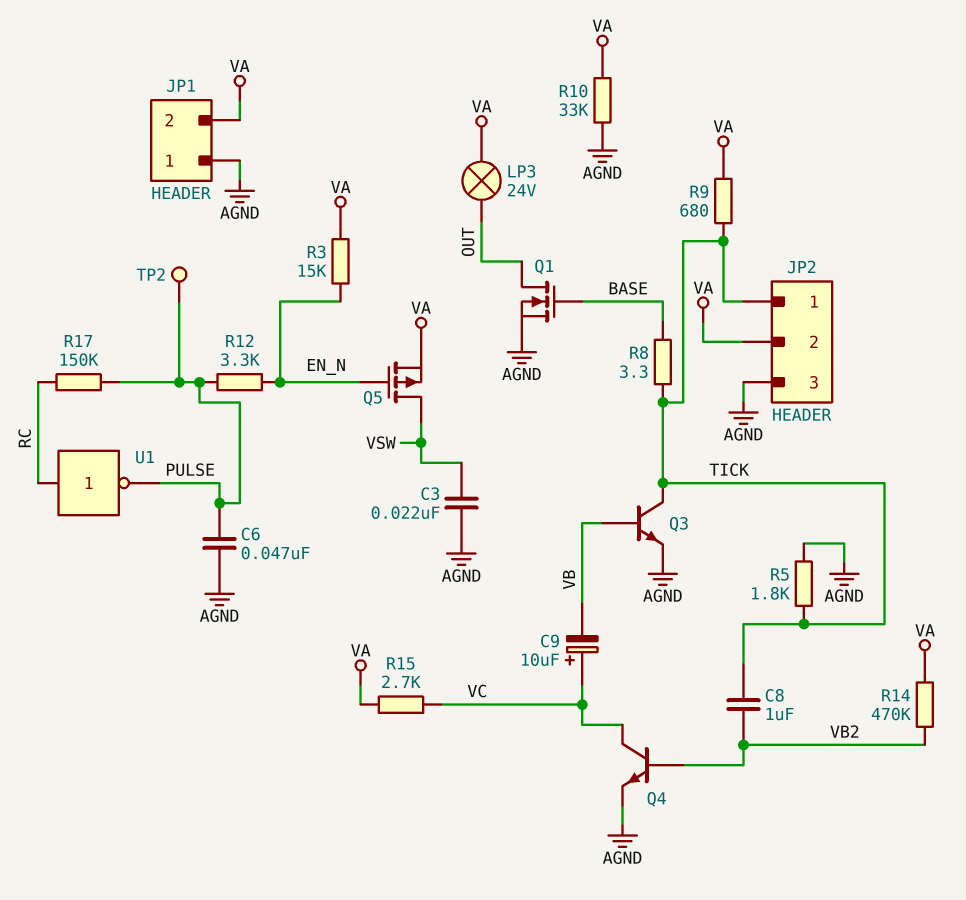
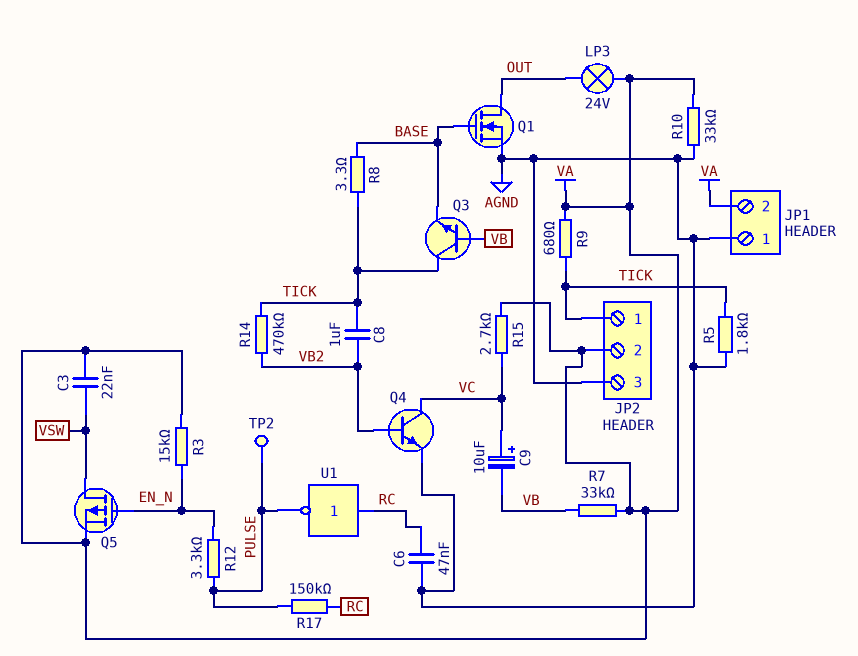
C3: 22nF (AGND, VSW) -> 22nF (VA, VSW)
C6: 47nF (AGND, PULSE) -> 47nF (AGND, RC)
Q3: NPN (B VB, C TICK, E AGND) -> NPN (B VB, C TICK, E BASE)
R7: none -> 33k (VA, VB)
R14: 470k (VA, VB2) -> 470k (TICK, VB2)

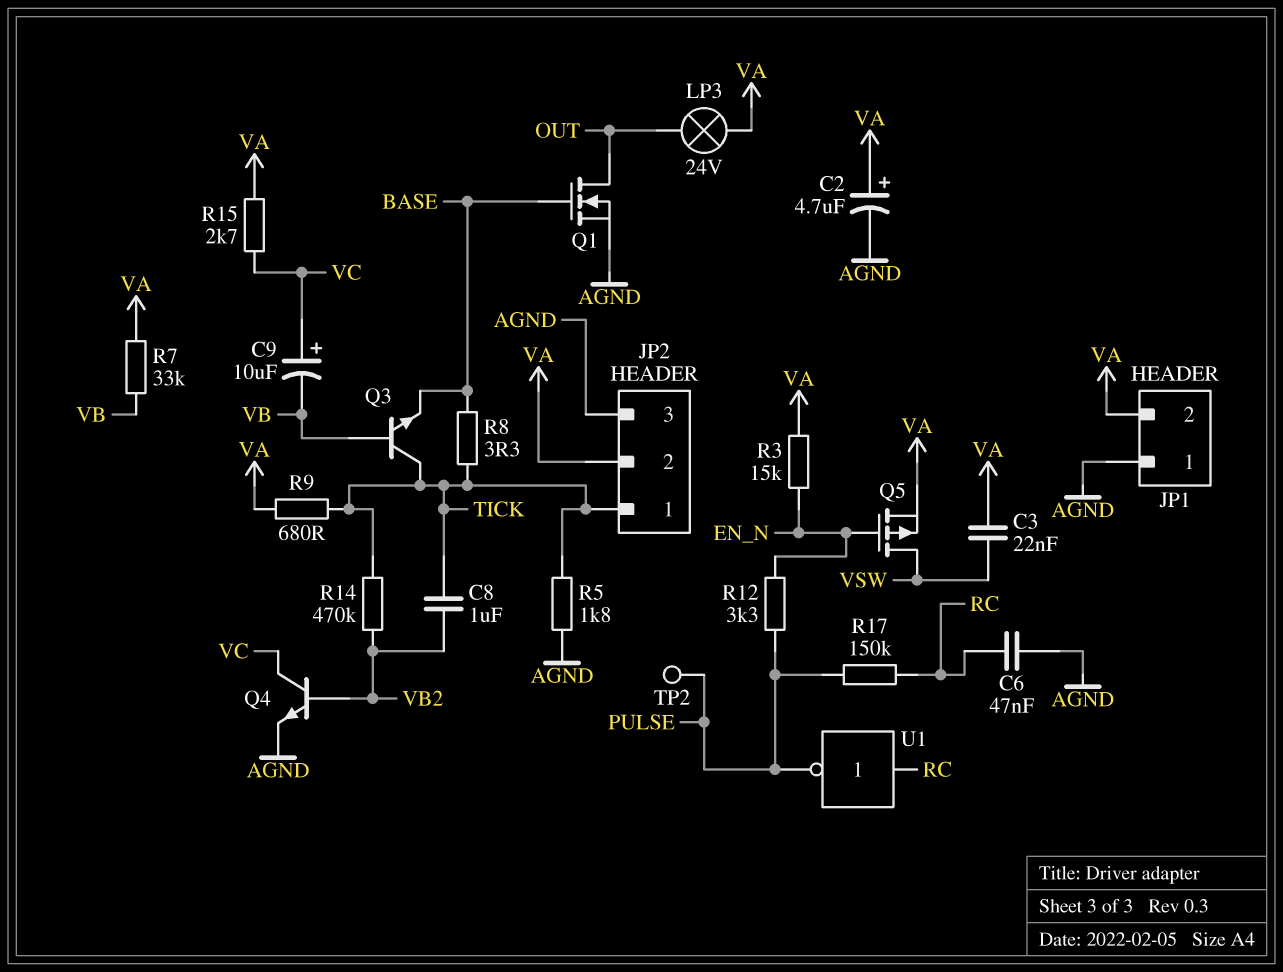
C2: none -> 4.7uF (plus VA, minus AGND)
R10: 33k (AGND, VA) -> none

